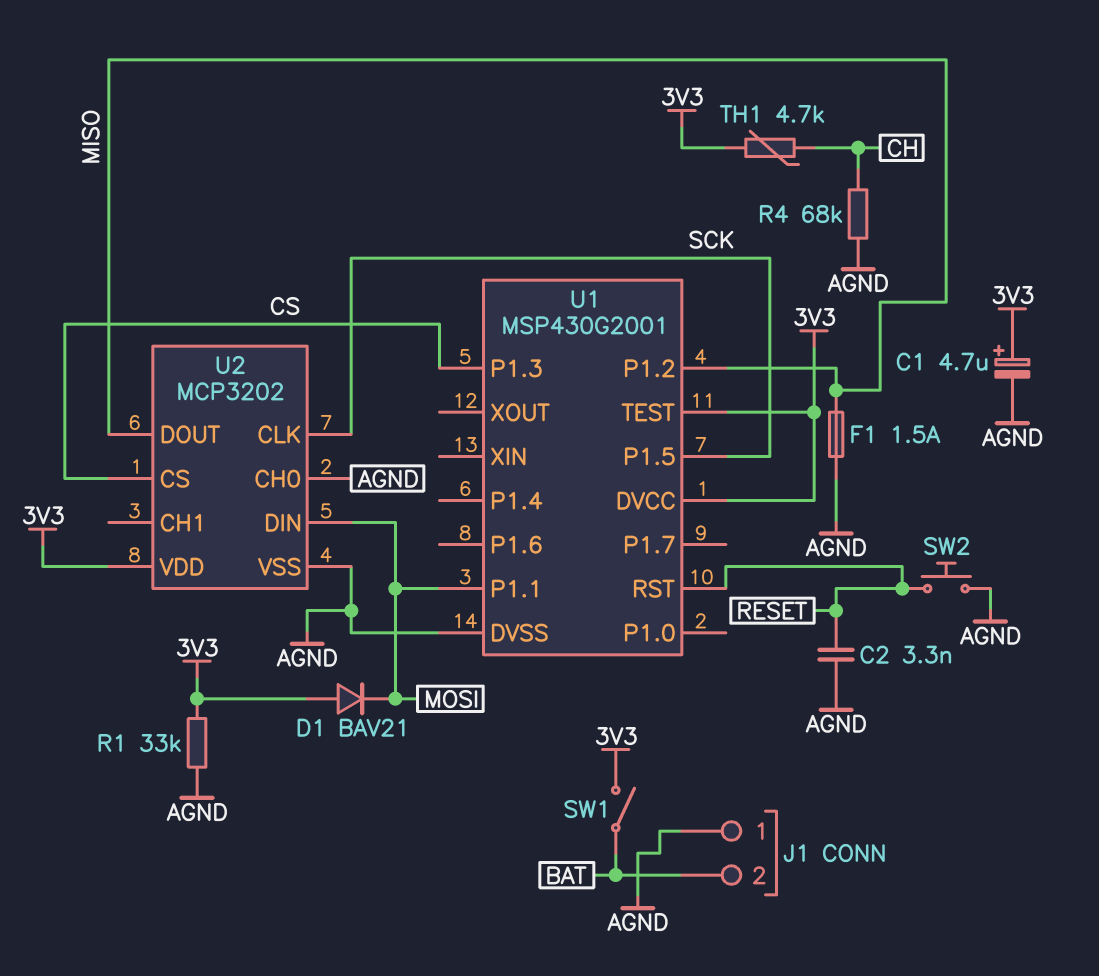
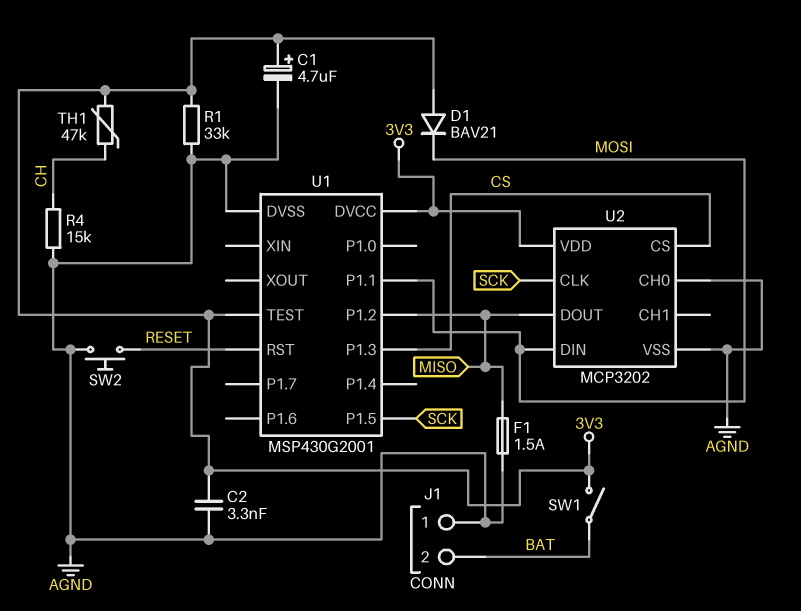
C2: 3.3nF (AGND, RESET) -> 3.3nF (3V3, AGND)
R4: 68k (AGND, CH) -> 15k (AGND, CH)
TH1: 4.7k (3V3, CH) -> 47k (3V3, CH)

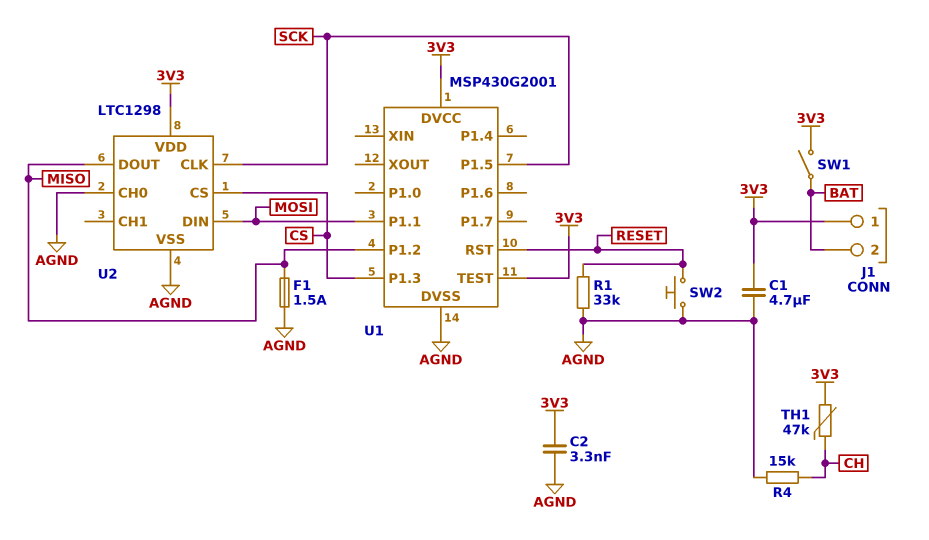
C1: 4.7uF (plus 3V3, minus AGND) -> 4.7uF (3V3, AGND)
D1: diode BAV21 (A 3V3, K MOSI) -> none
J1 pin 1: AGND -> 3V3
R1: 33k (3V3, AGND) -> 33k (AGND, RESET)
U2: MCP3202 -> LTC1298

